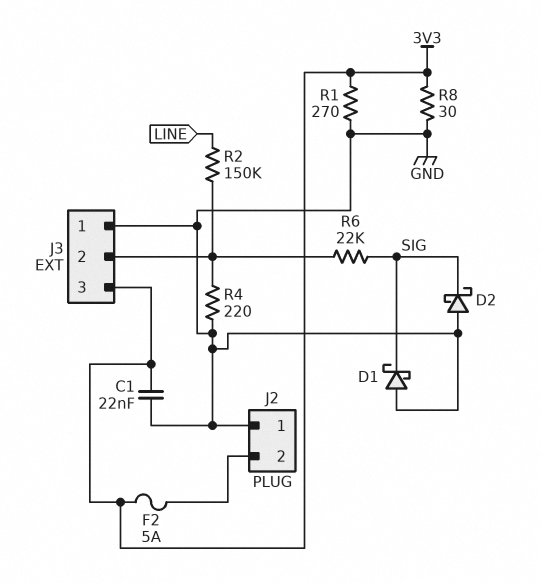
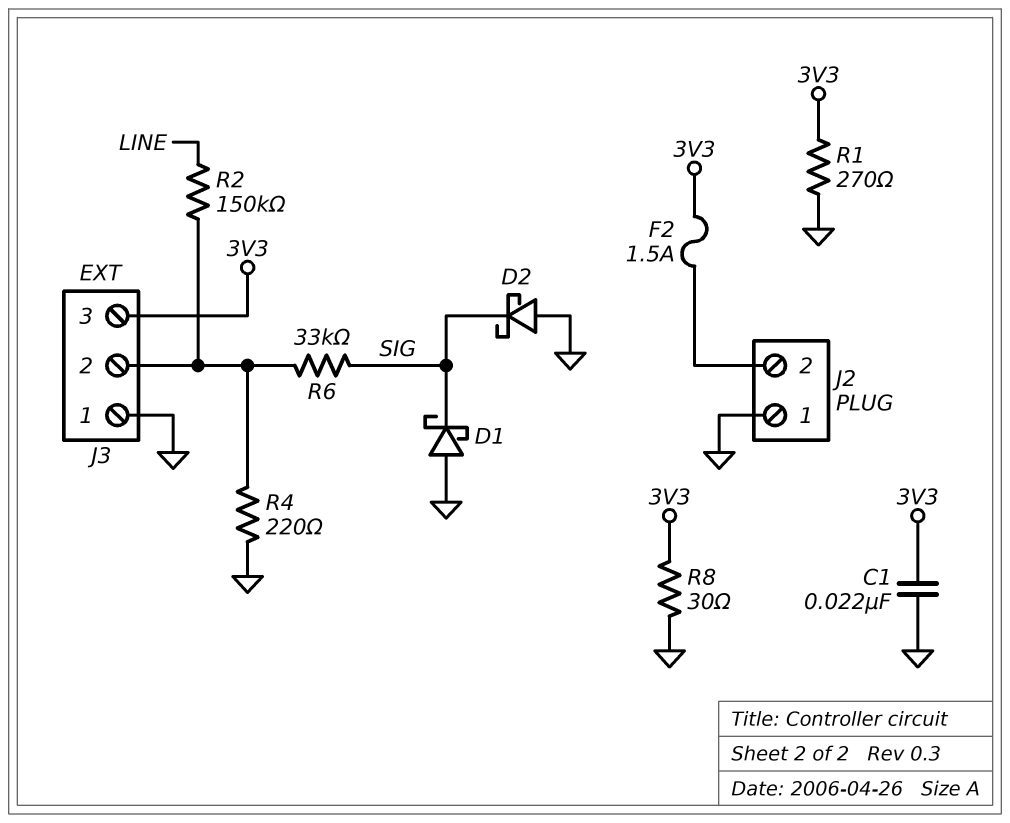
F2: 5A (3V3, J2/2) -> 1.5A (3V3, J2/2)
R6: 22k (J3/2, SIG) -> 33k (J3/2, SIG)

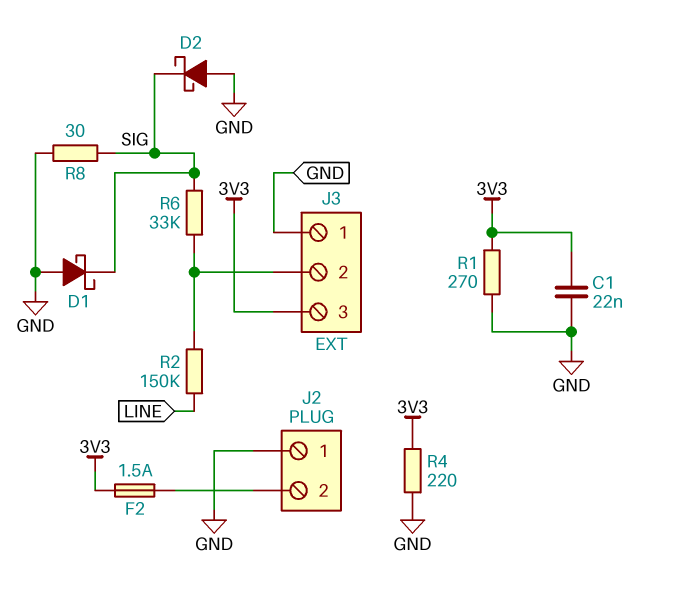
R4: 220 (GND, J3/2) -> 220 (3V3, GND)
R8: 30 (3V3, GND) -> 30 (GND, SIG)

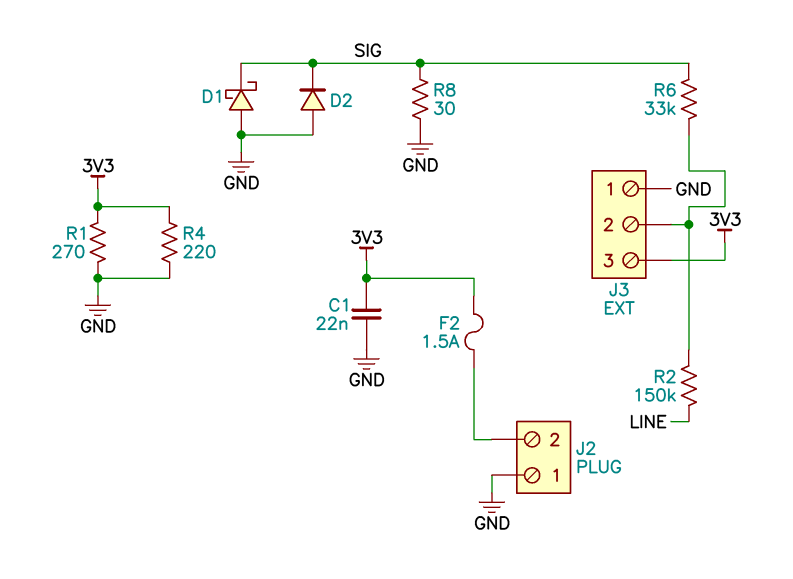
D2: schottky (A GND, K SIG) -> diode (A GND, K SIG)

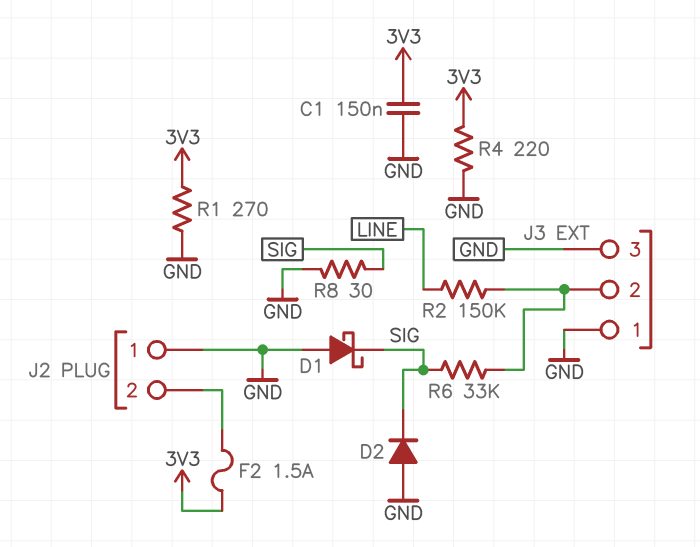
C1: 22nF (3V3, GND) -> 150nF (3V3, GND)
J3 pin 3: 3V3 -> GND

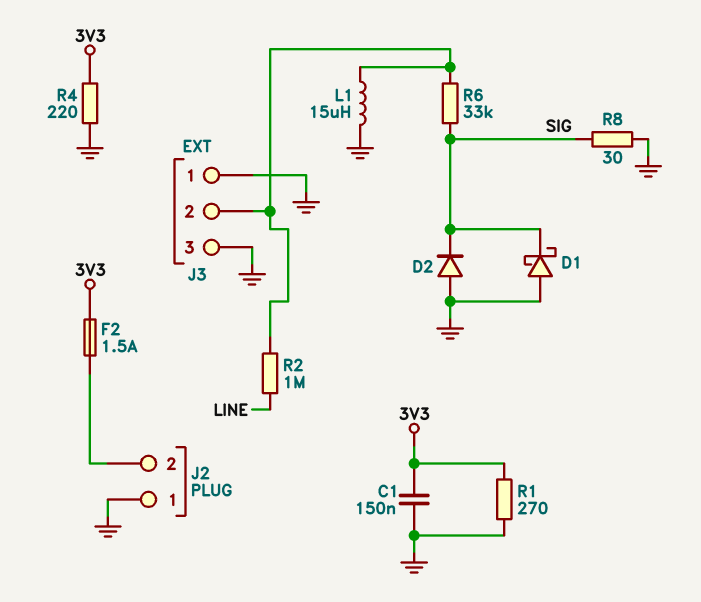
L1: none -> 15uH (GND, J3/2)
R2: 150k (J3/2, LINE) -> 1M (J3/2, LINE)

